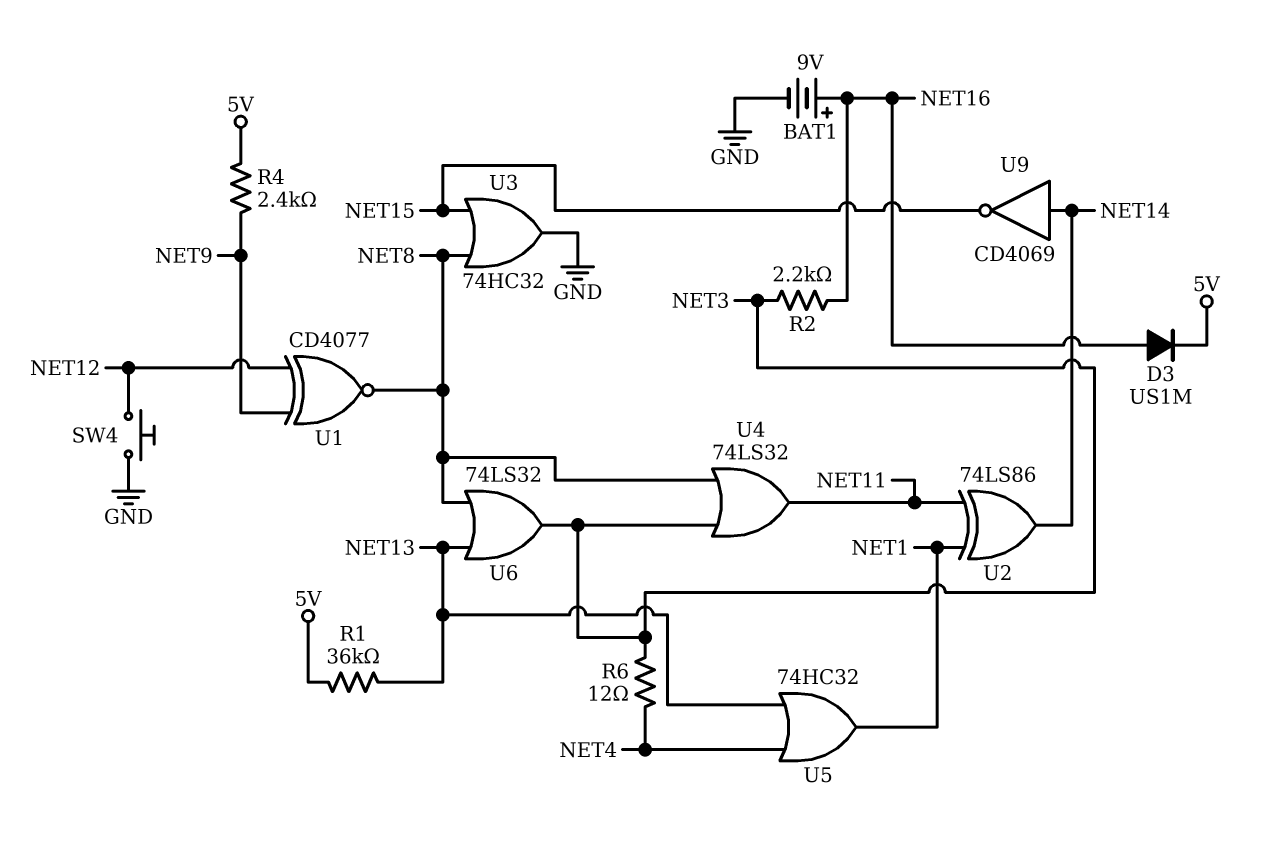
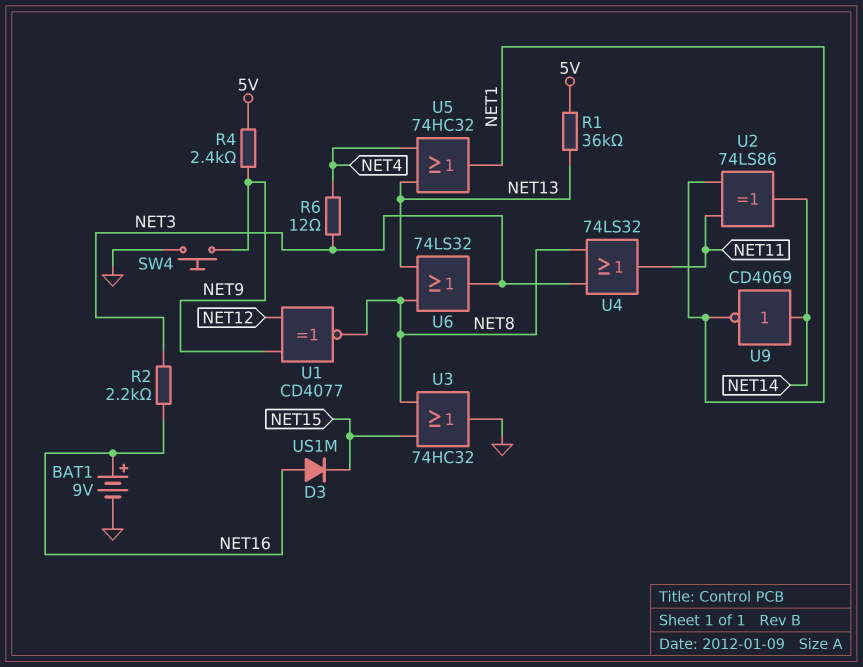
D3: diode US1M (A NET16, K 5V) -> diode US1M (A NET16, K NET15)
SW4: button (GND, NET12) -> button (GND, NET9)
U9: NOT CD4069 (in NET14, out NET15) -> NOT CD4069 (in NET14, out NET1)

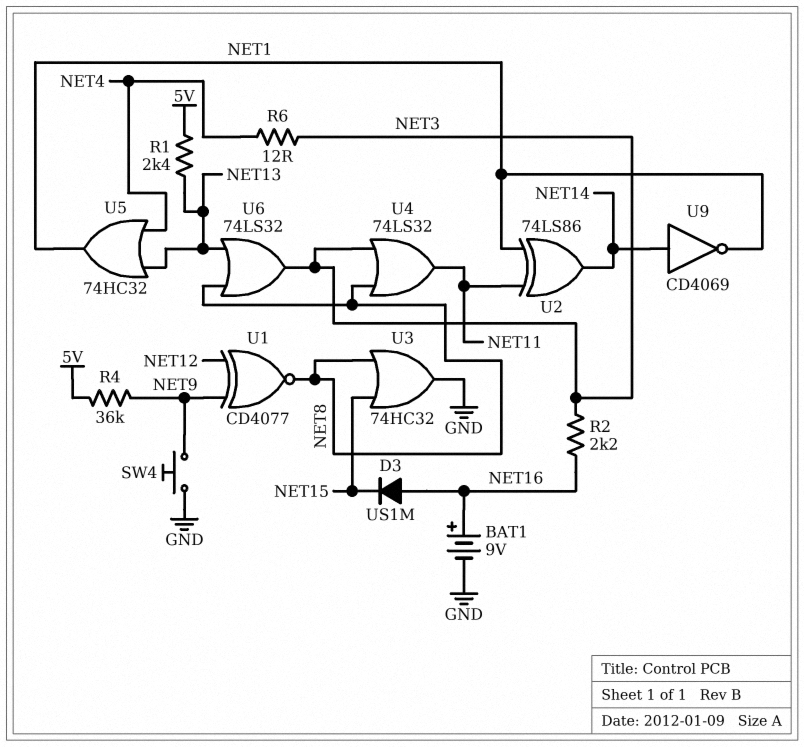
R1: 36k (5V, NET13) -> 2.4k (5V, NET13)
R4: 2.4k (5V, NET9) -> 36k (5V, NET9)

